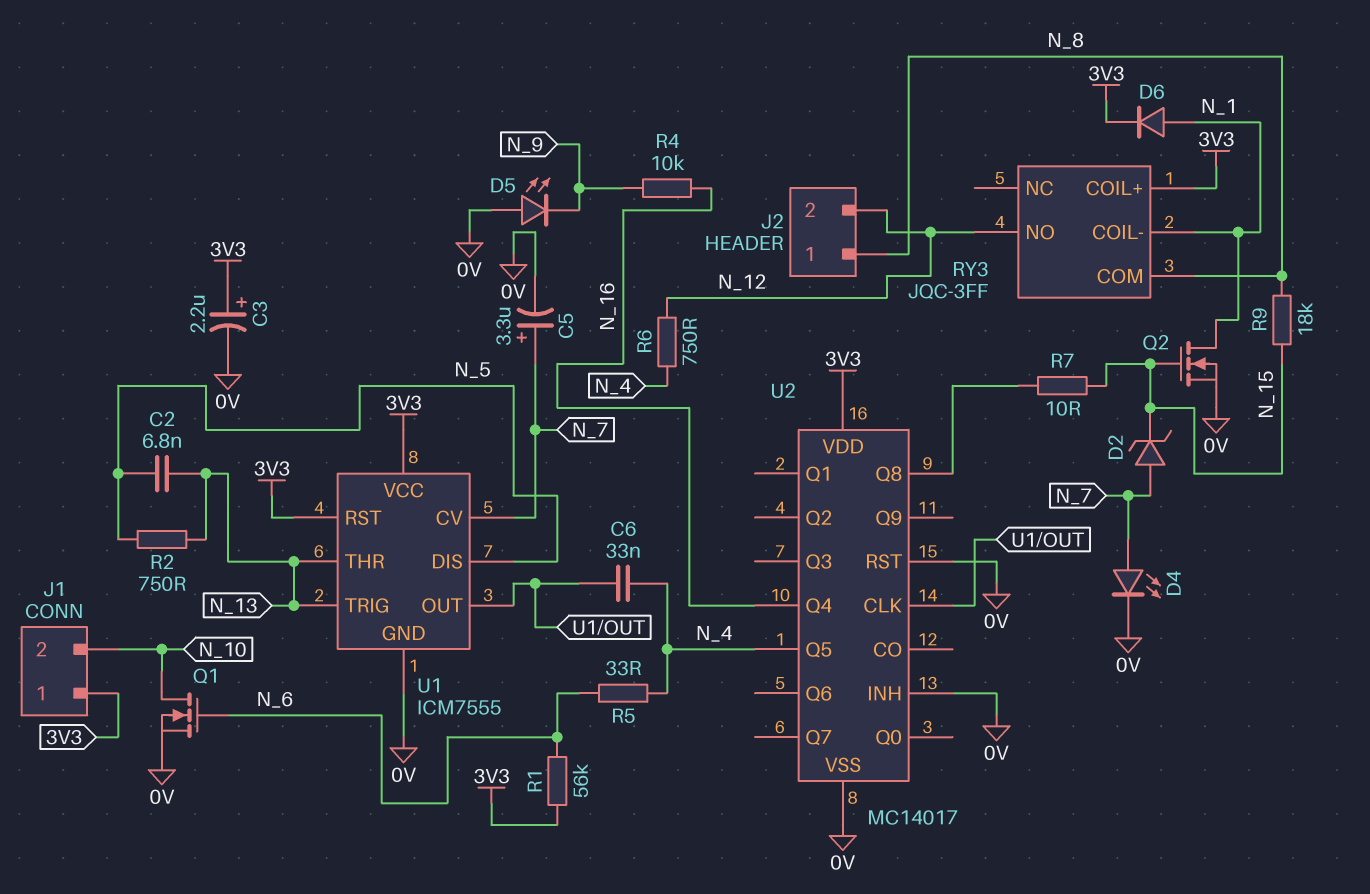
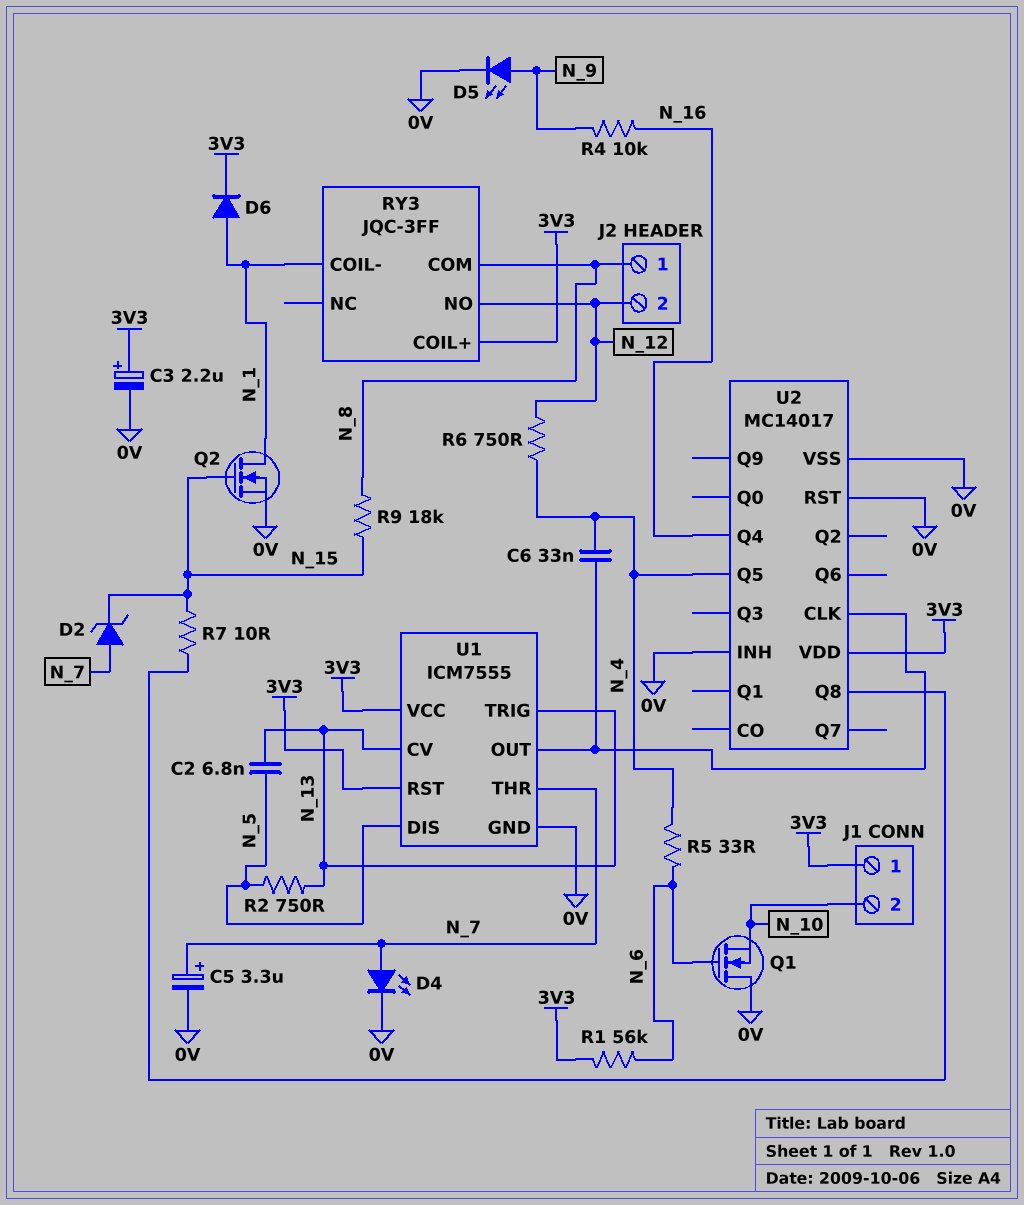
D5: LED (A 0V, K N_9) -> LED (A N_9, K 0V)
Q1: NMOS (G N_6, D N_10, S 0V) -> NMOS (G N_6, D 0V, S N_10)
U1 pin CV: N_7 -> N_13
U1 pin THR: N_13 -> N_7

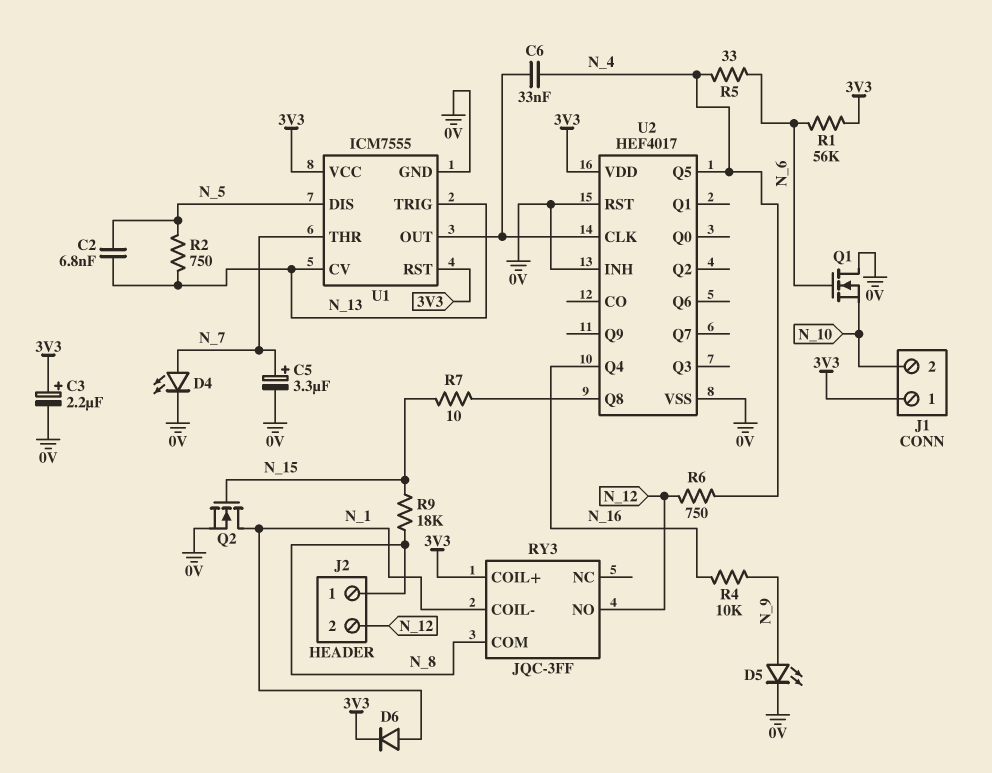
D2: zener (A N_7, K N_15) -> none
U2: MC14017 -> HEF4017

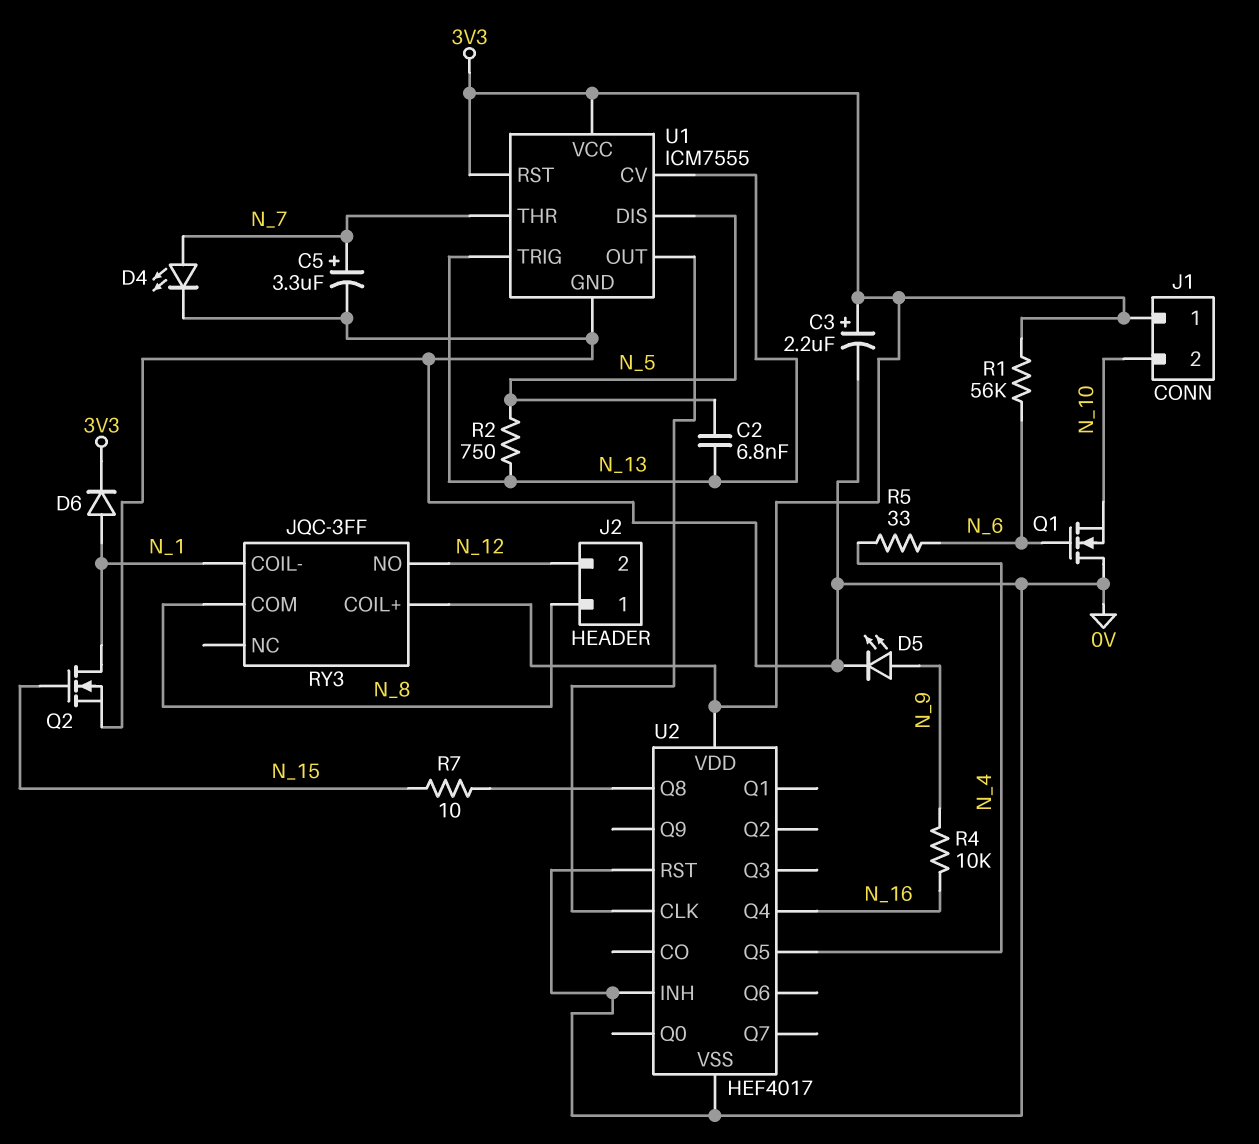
C6: 33nF (N_4, U1/OUT) -> none
R6: 750 (N_4, N_12) -> none
R9: 18k (N_8, N_15) -> none

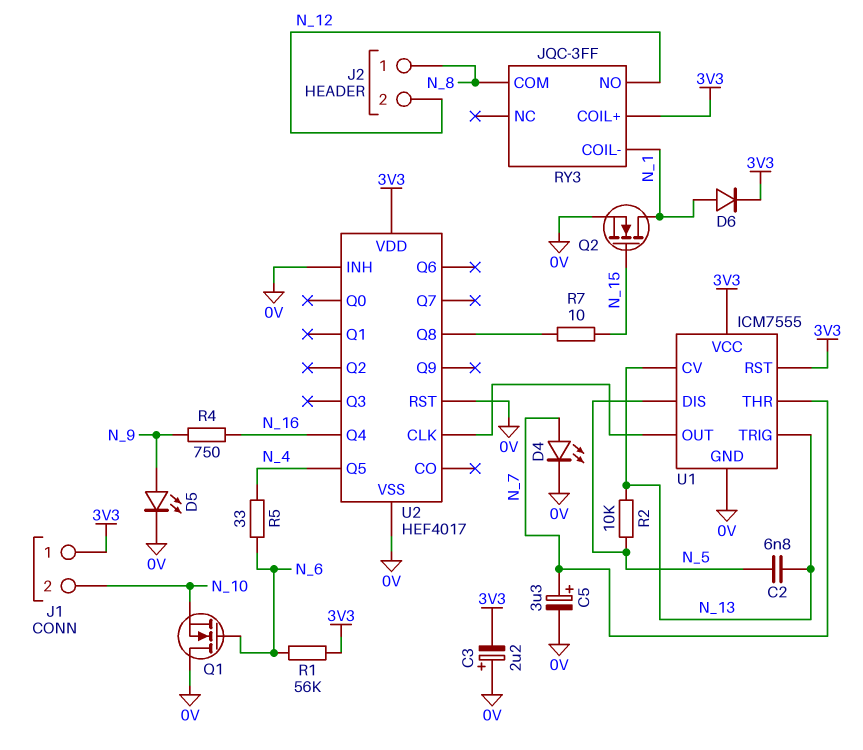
C3: 2.2uF (plus 3V3, minus 0V) -> 2.2uF (plus 0V, minus 3V3)
R2: 750 (N_5, N_13) -> 10k (N_5, N_13)
R4: 10k (N_9, N_16) -> 750 (N_9, N_16)

